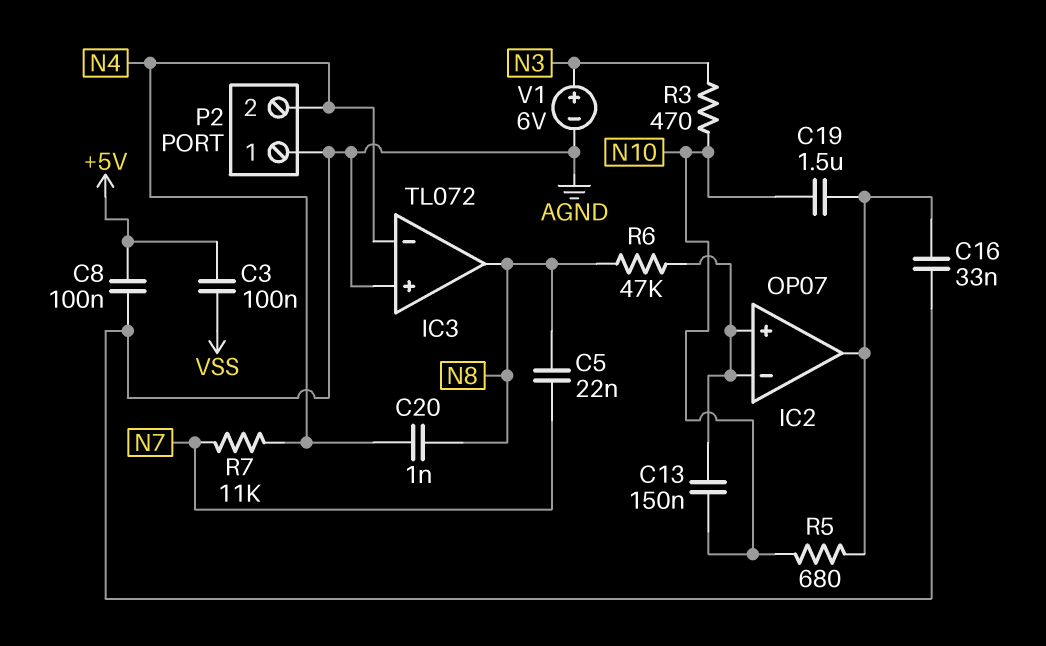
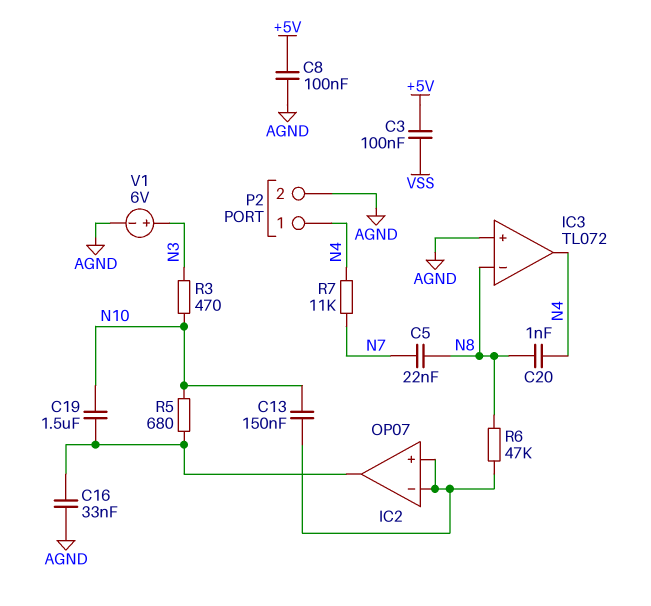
IC3 pin in-: N4 -> N8
IC3 pin out: N8 -> N4
P2 pin 1: AGND -> N4
P2 pin 2: N4 -> AGND

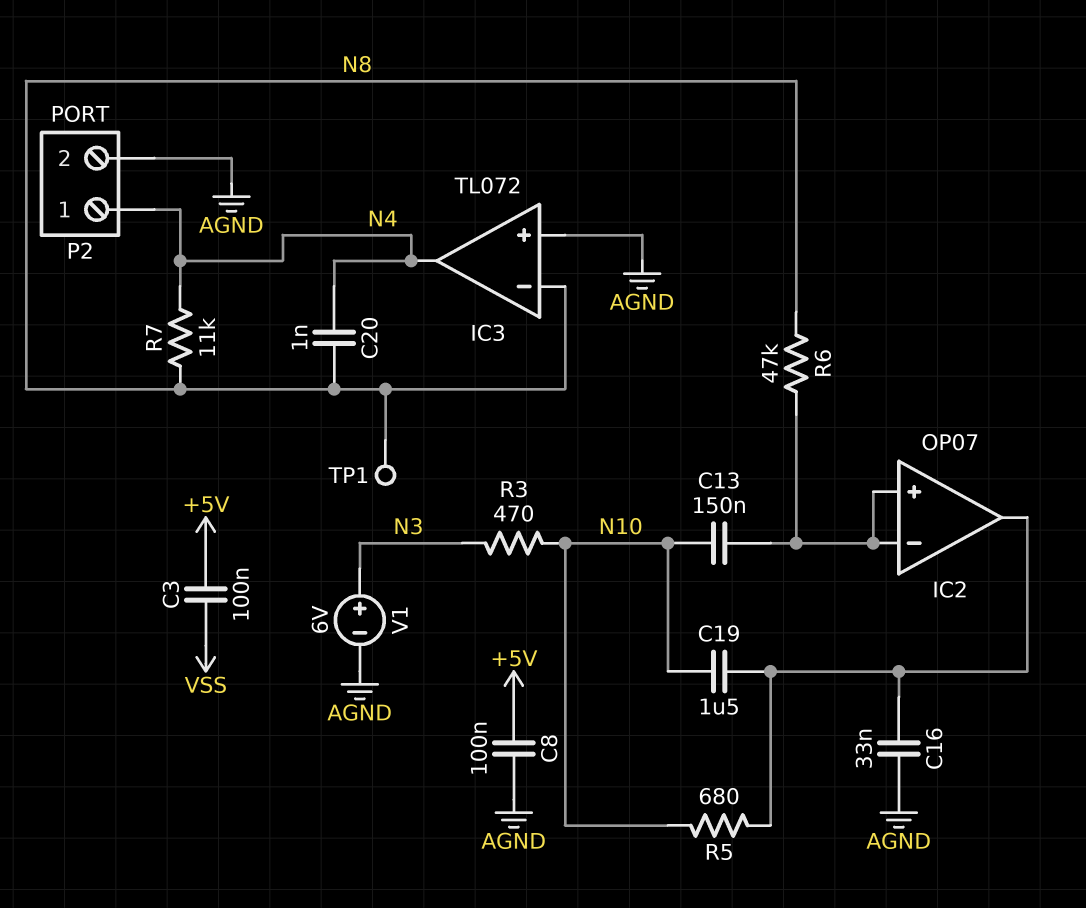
C5: 22nF (N7, N8) -> none
R7: 11k (N4, N7) -> 11k (N4, N8)
TP1: none -> test point (N8)

